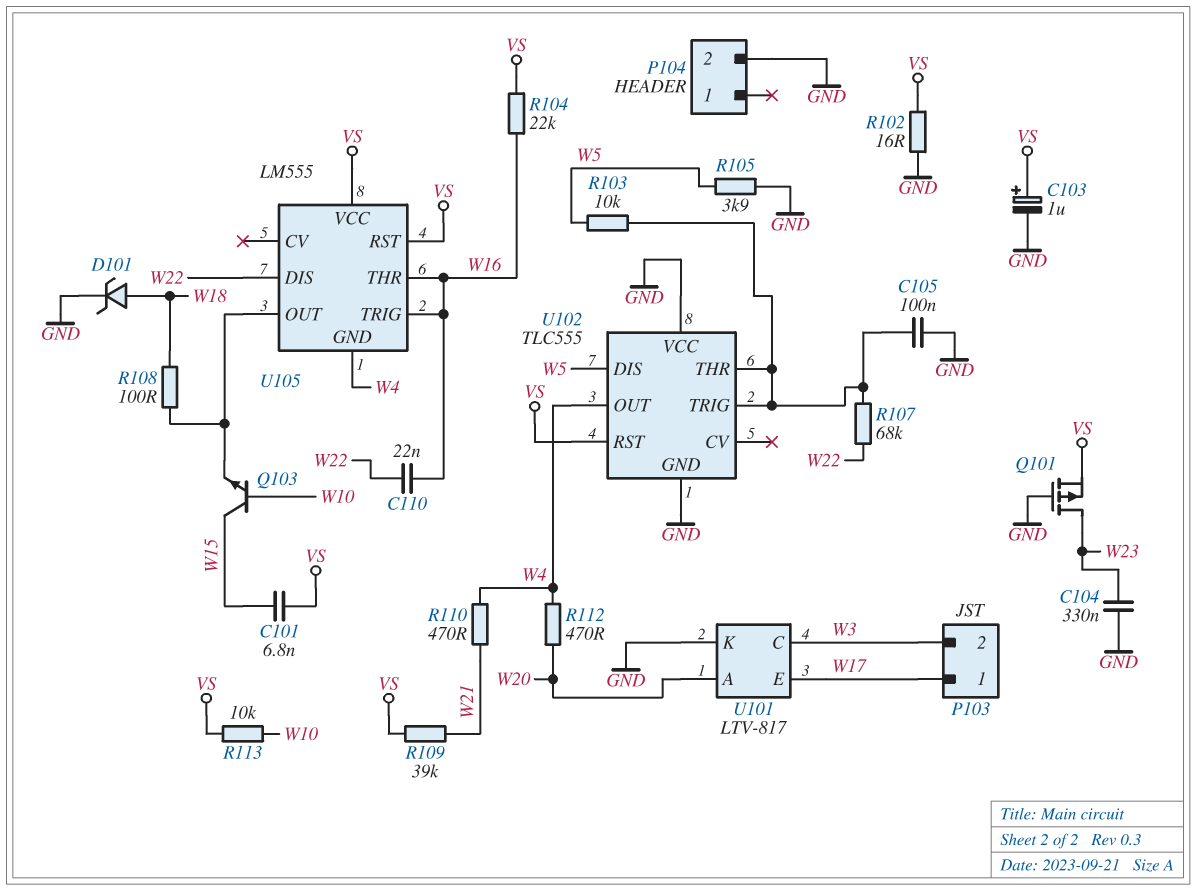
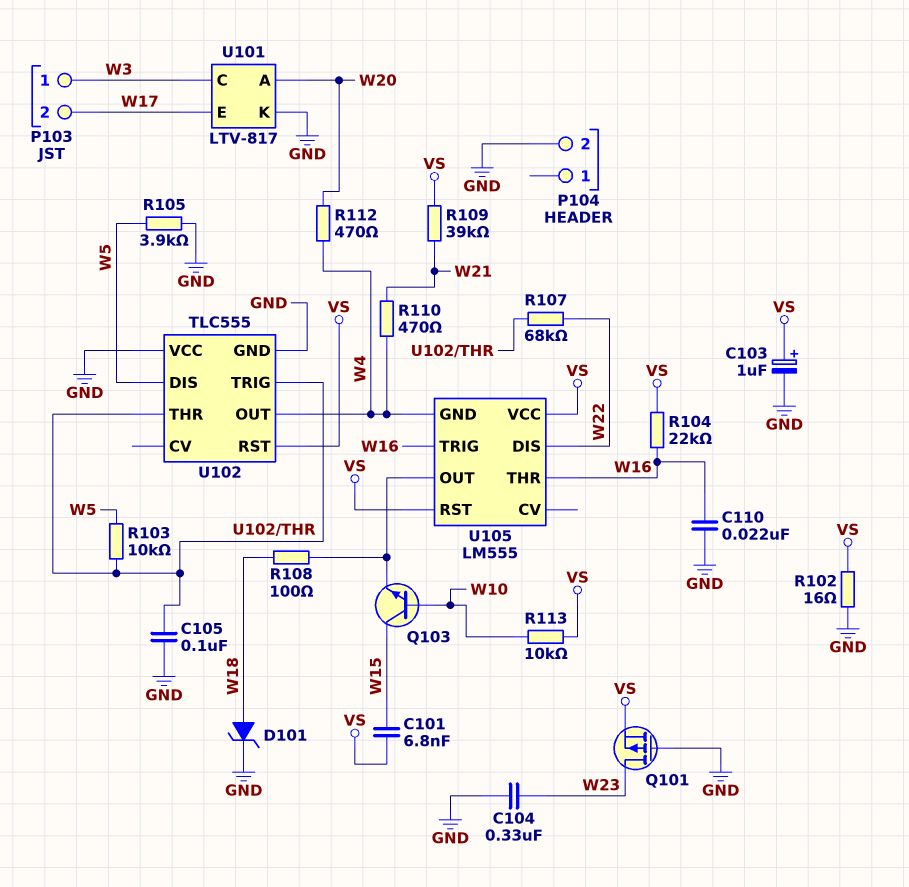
C110: 22nF (W16, W22) -> 22nF (GND, W16)
P103 pin 1: W17 -> W3
P103 pin 2: W3 -> W17

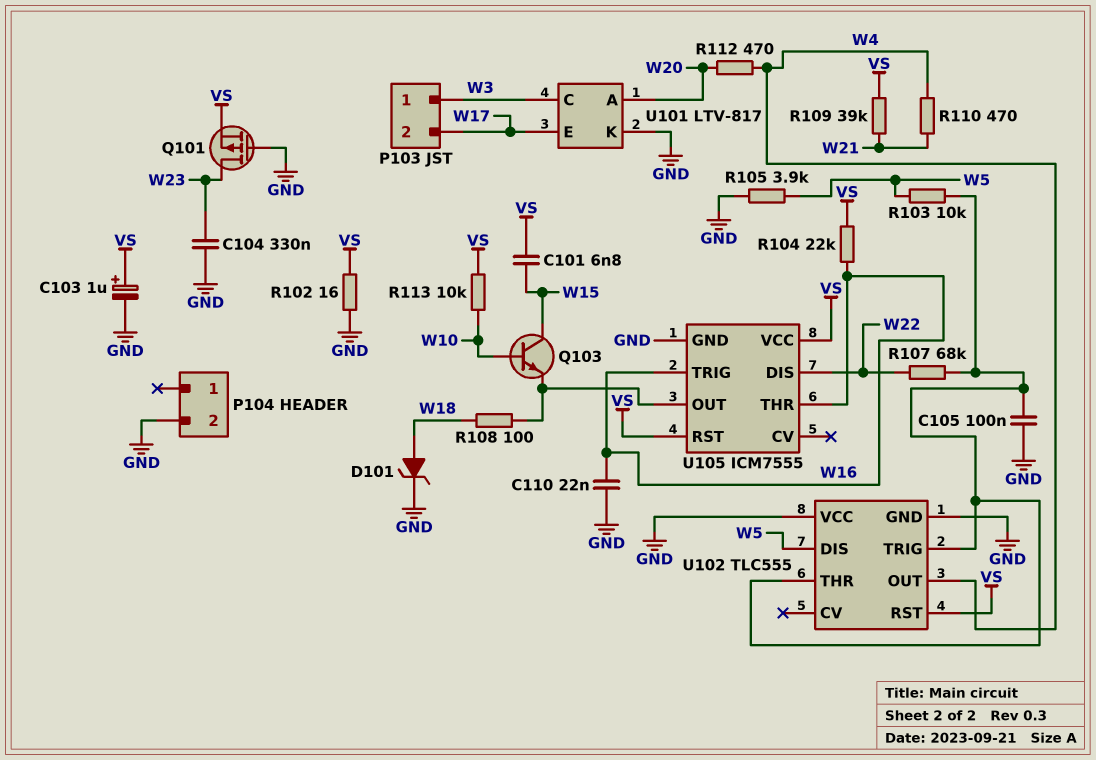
U105: LM555 -> ICM7555
U105 pin GND: W4 -> GND

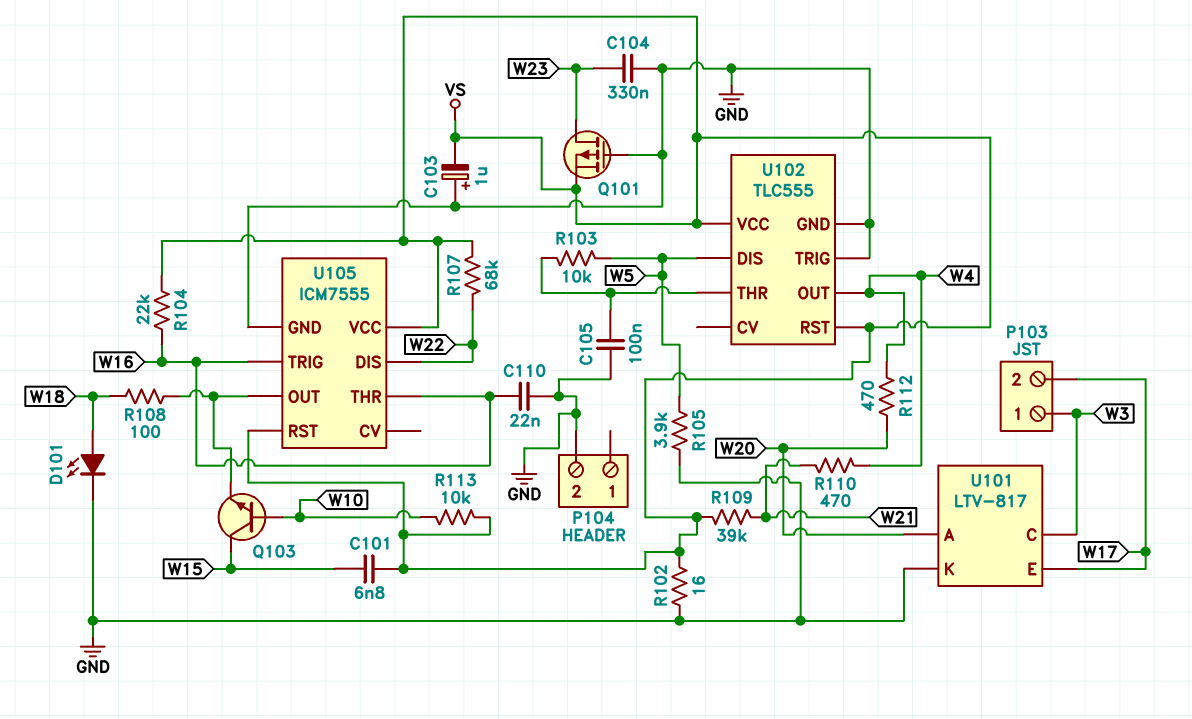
C103: 1uF (plus VS, minus GND) -> 1uF (plus GND, minus VS)
D101: zener (A W18, K GND) -> LED (A W18, K GND)
R107: 68k (U102/THR, W22) -> 68k (VS, W22)
U102 pin TRIG: U102/THR -> GND
U102 pin VCC: GND -> VS

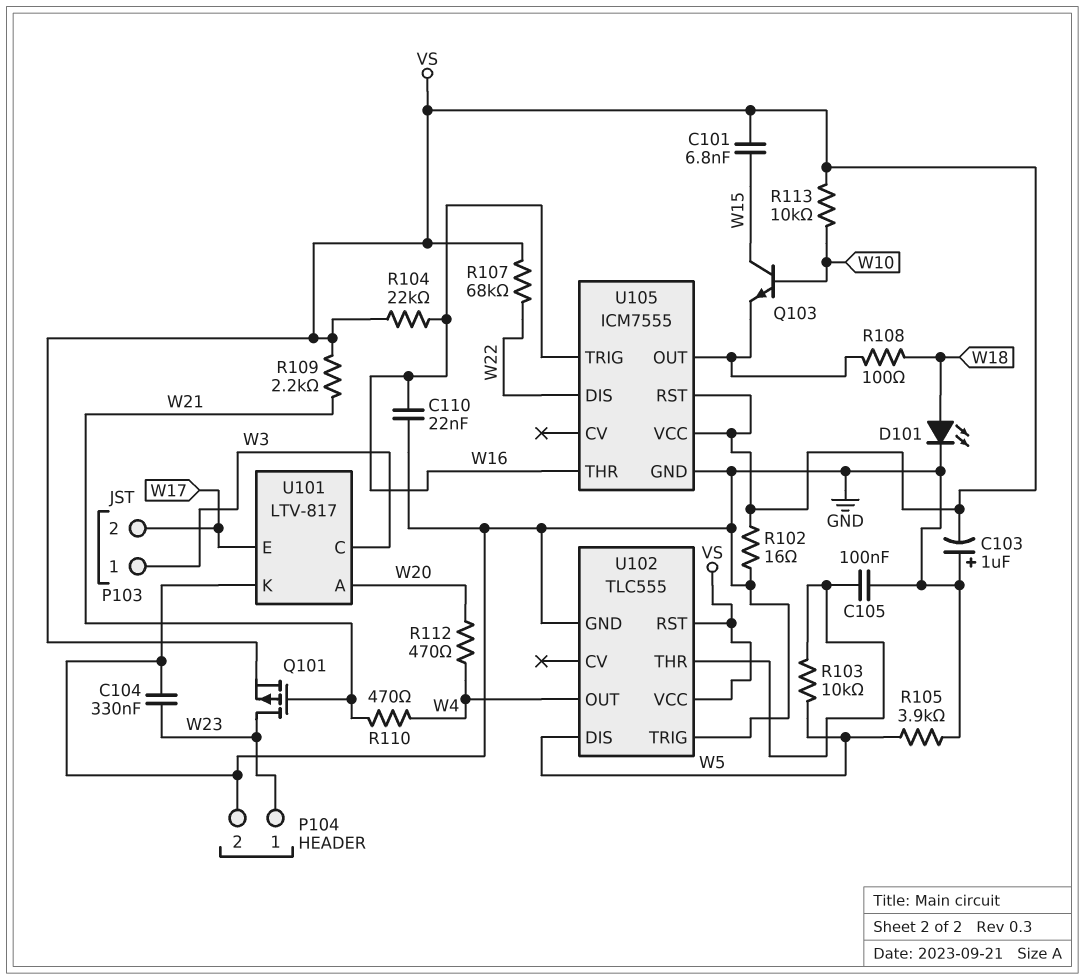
P104 pin 1: none -> W23
Q101: PMOS (G GND, D W23, S VS) -> PMOS (G W21, D W23, S VS)
R109: 39k (VS, W21) -> 2.2k (VS, W21)

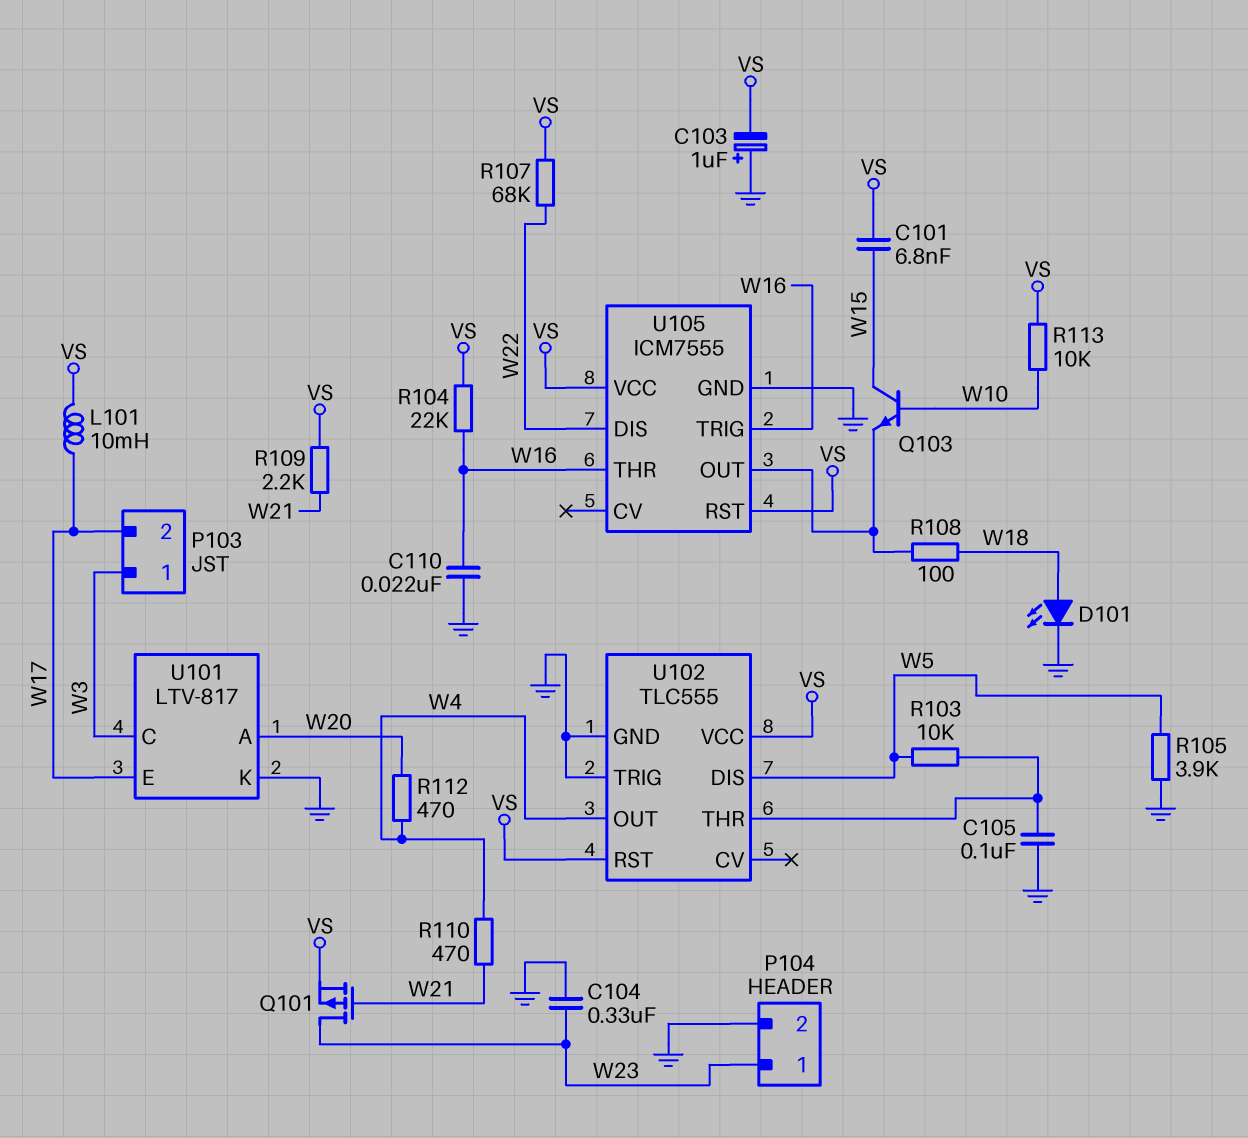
L101: none -> 10mH (VS, W17)
R102: 16 (GND, VS) -> none

